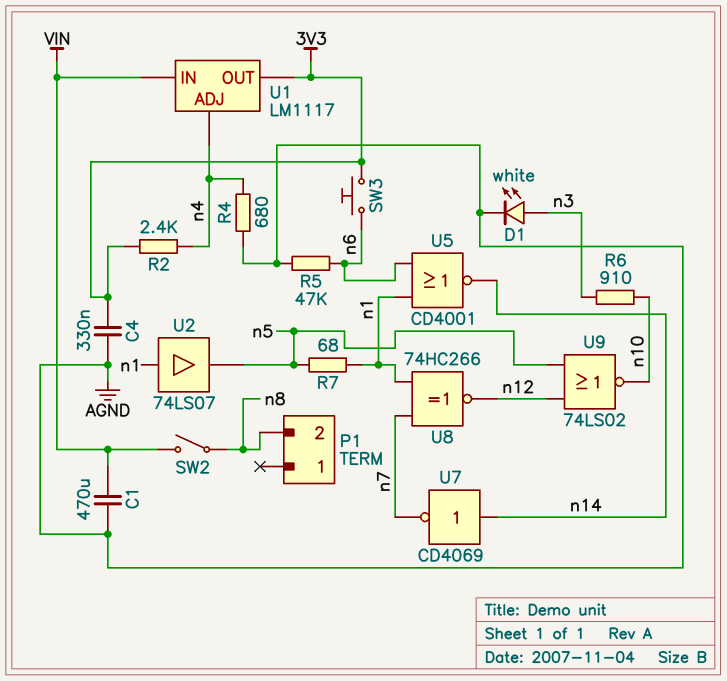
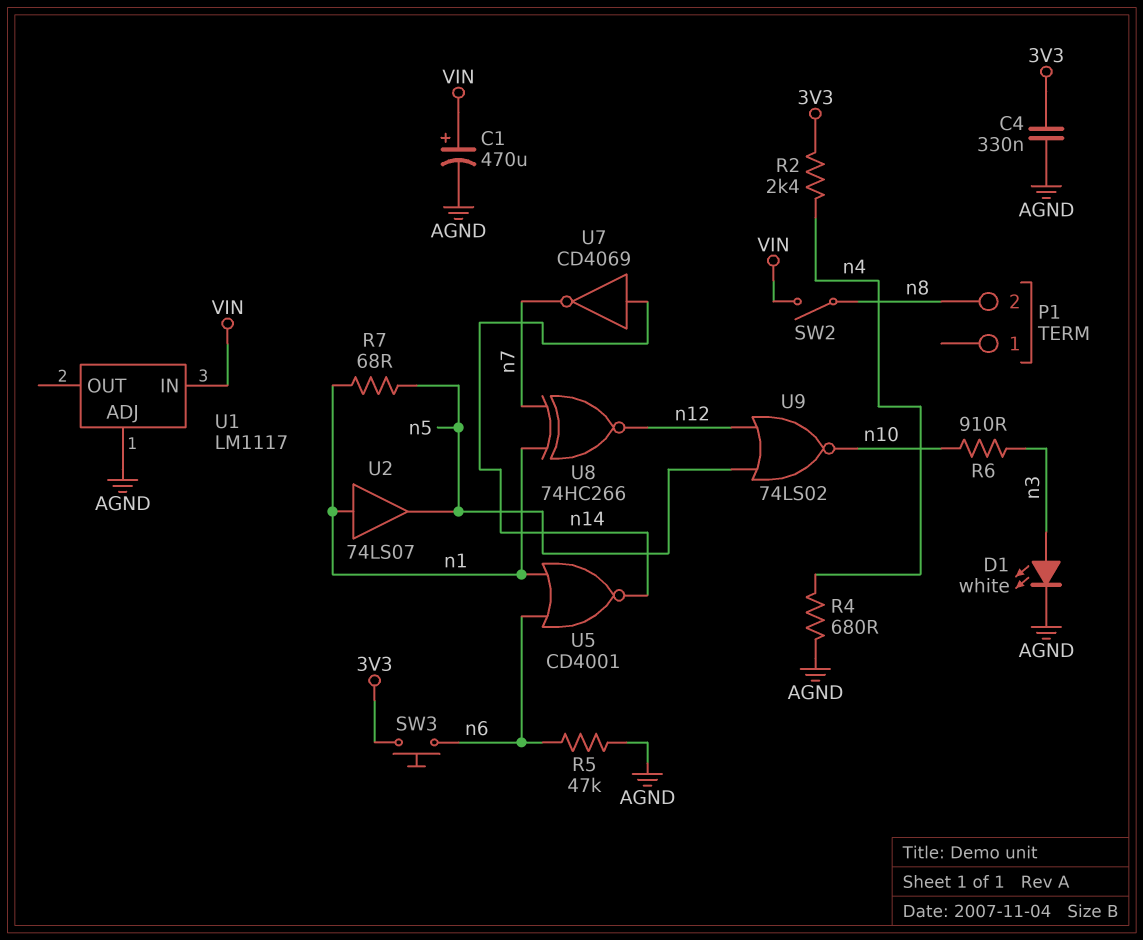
C1: 470uF (AGND, VIN) -> 470uF (plus VIN, minus AGND)
U1 pin ADJ: n4 -> AGND
U1 pin OUT: 3V3 -> none

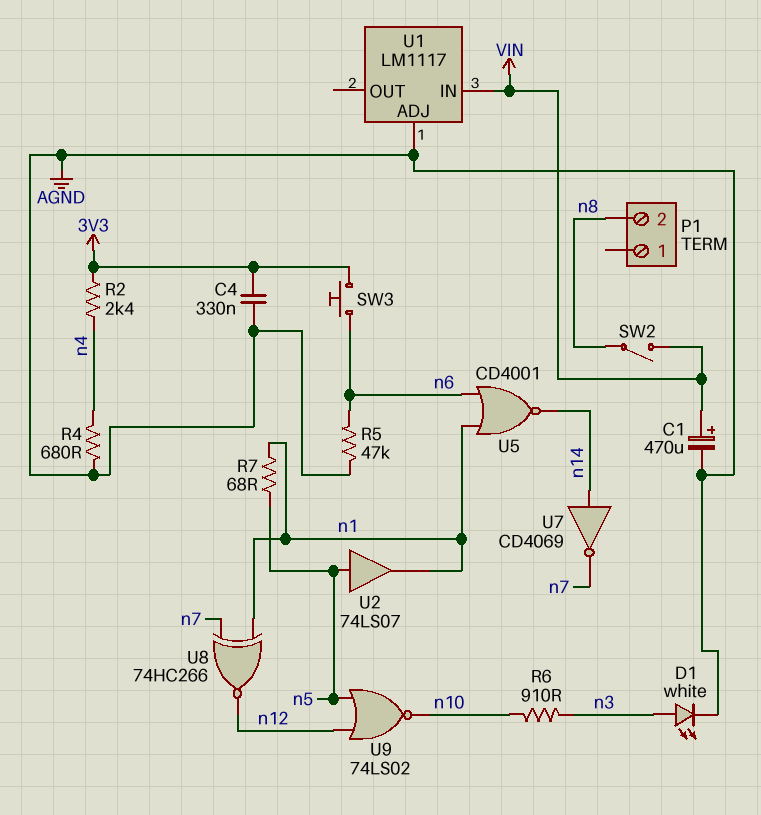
U2: buffer 74LS07 (in n1, out n5) -> buffer 74LS07 (in n5, out n1)

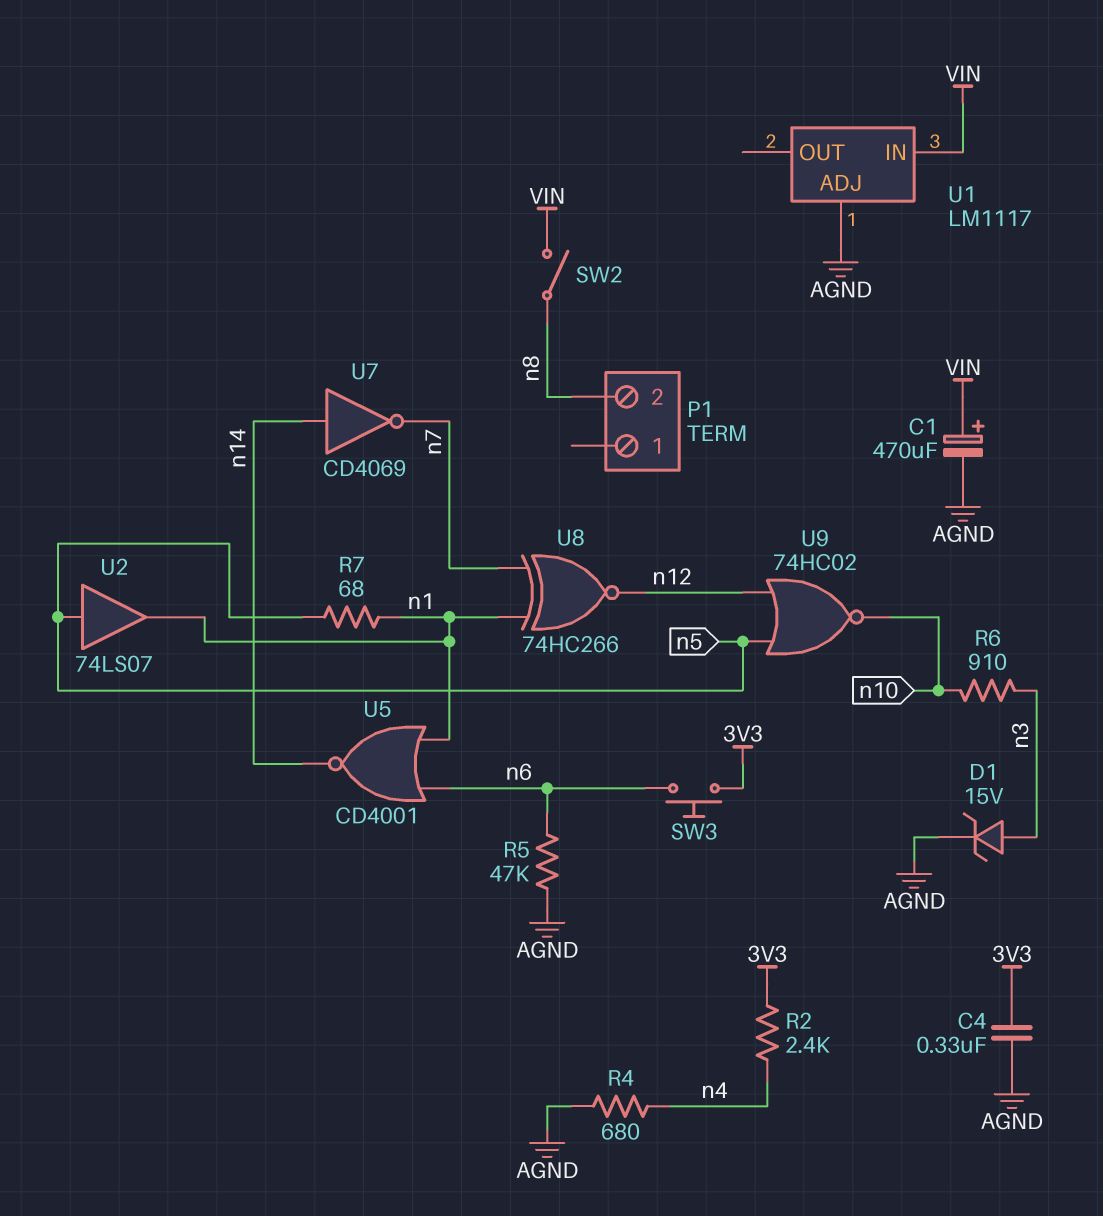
D1: LED white (A n3, K AGND) -> zener 15V (A n3, K AGND)
U9: NOR 74LS02 (in n5, in n12, out n10) -> NOR 74HC02 (in n5, in n12, out n10)

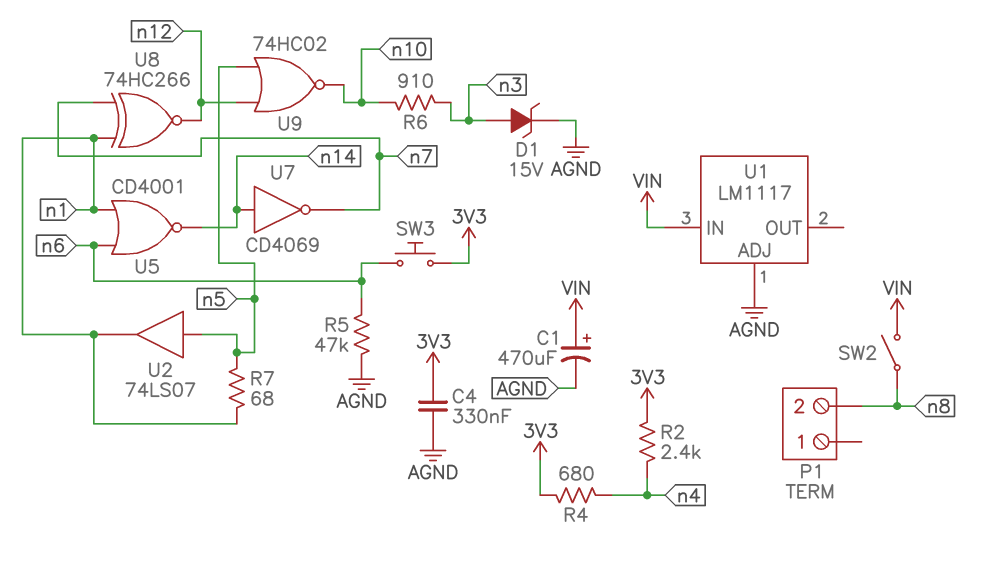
R4: 680 (AGND, n4) -> 680 (3V3, n4)

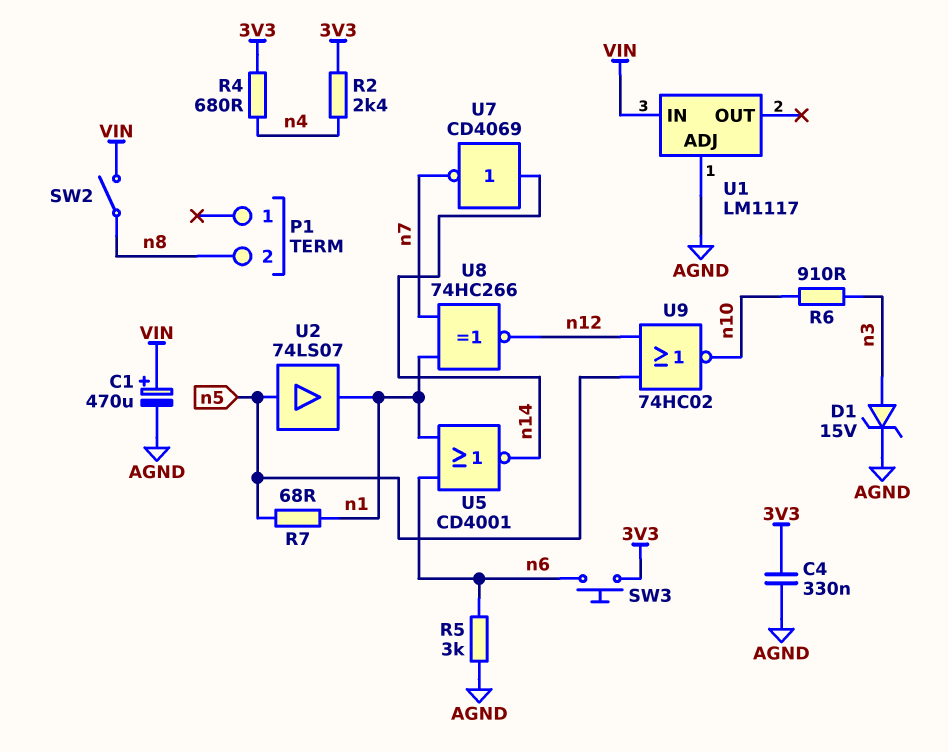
R5: 47k (AGND, n6) -> 3k (AGND, n6)

